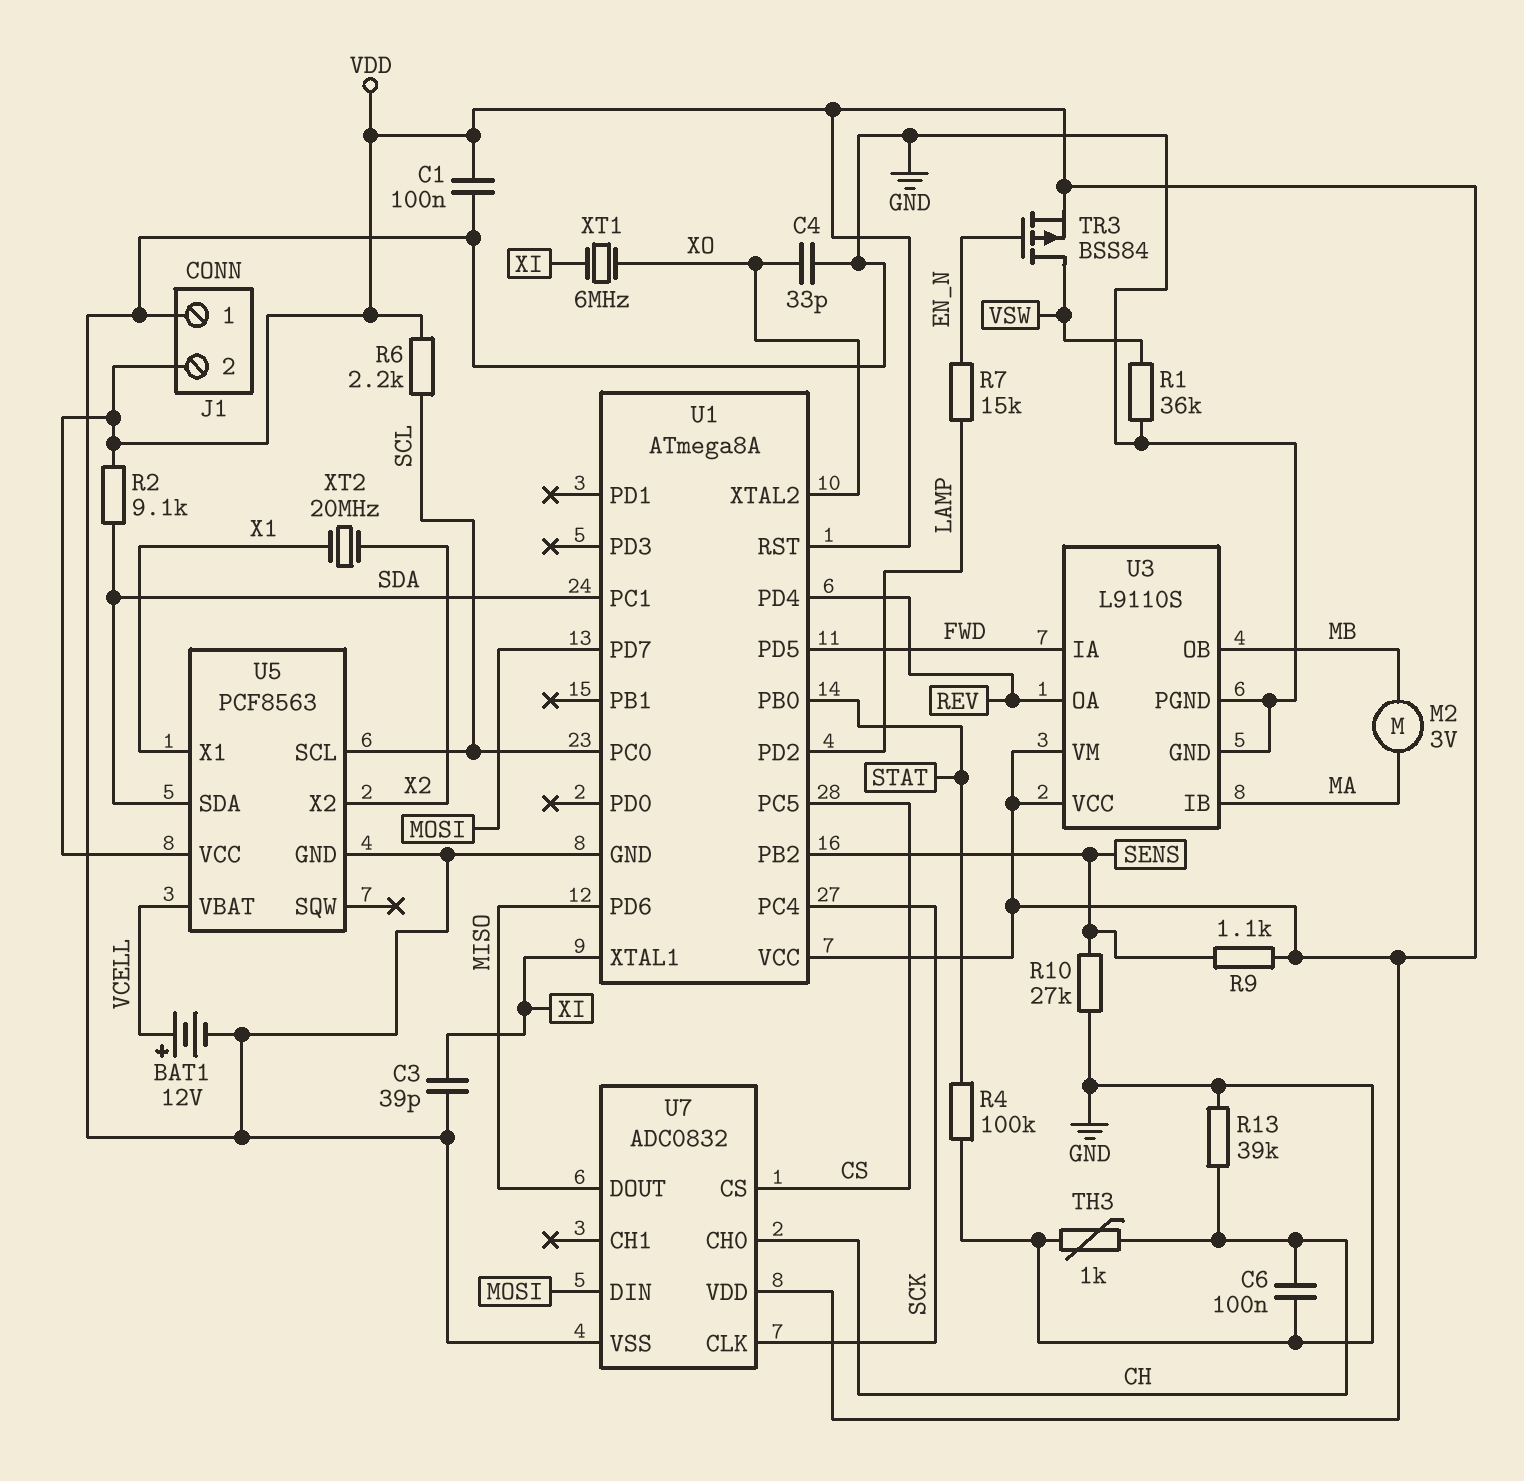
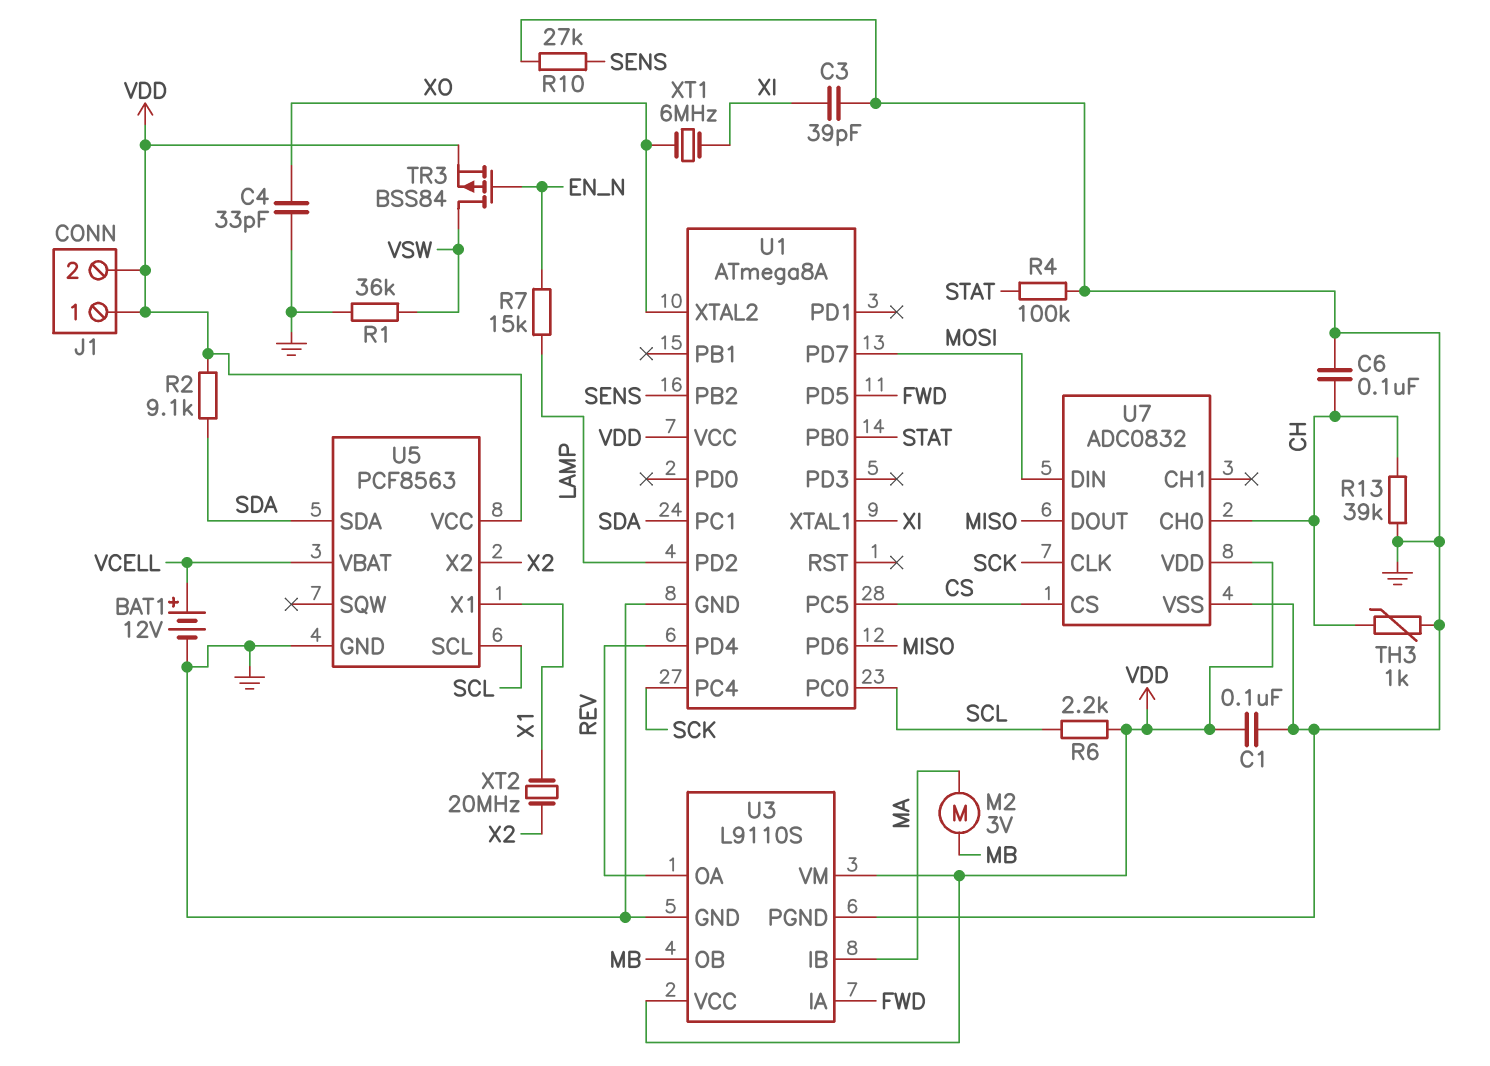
J1 pin 1: GND -> VDD
R9: 1.1k (SENS, VDD) -> none
U1 pin RST: VDD -> none

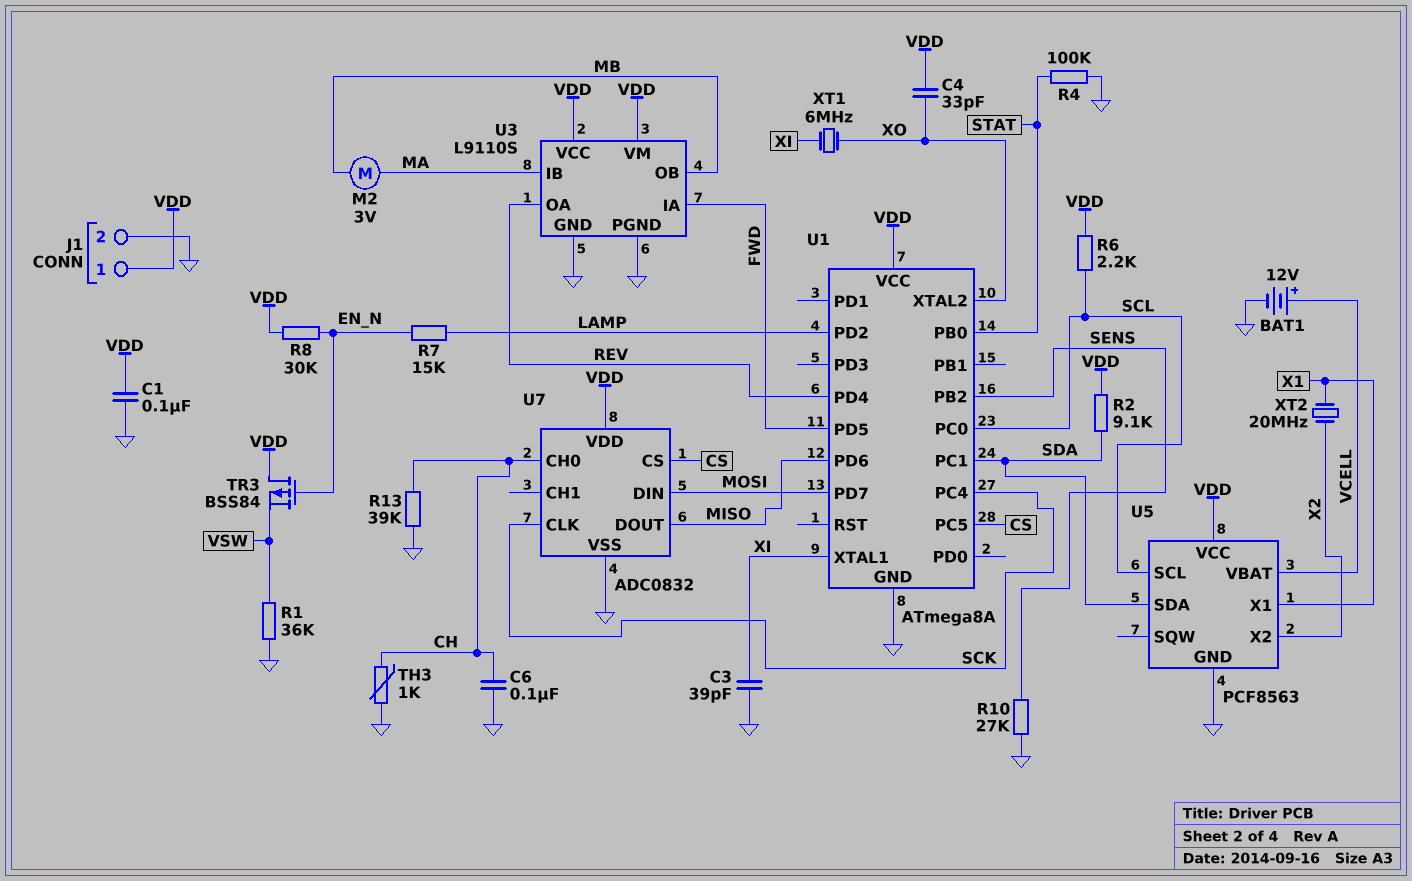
C4: 33pF (GND, XO) -> 33pF (VDD, XO)
J1 pin 2: VDD -> GND
R8: none -> 30k (EN_N, VDD)
TR3: PMOS BSS84 (G EN_N, D VSW, S VDD) -> PMOS BSS84 (G EN_N, D VDD, S VSW)

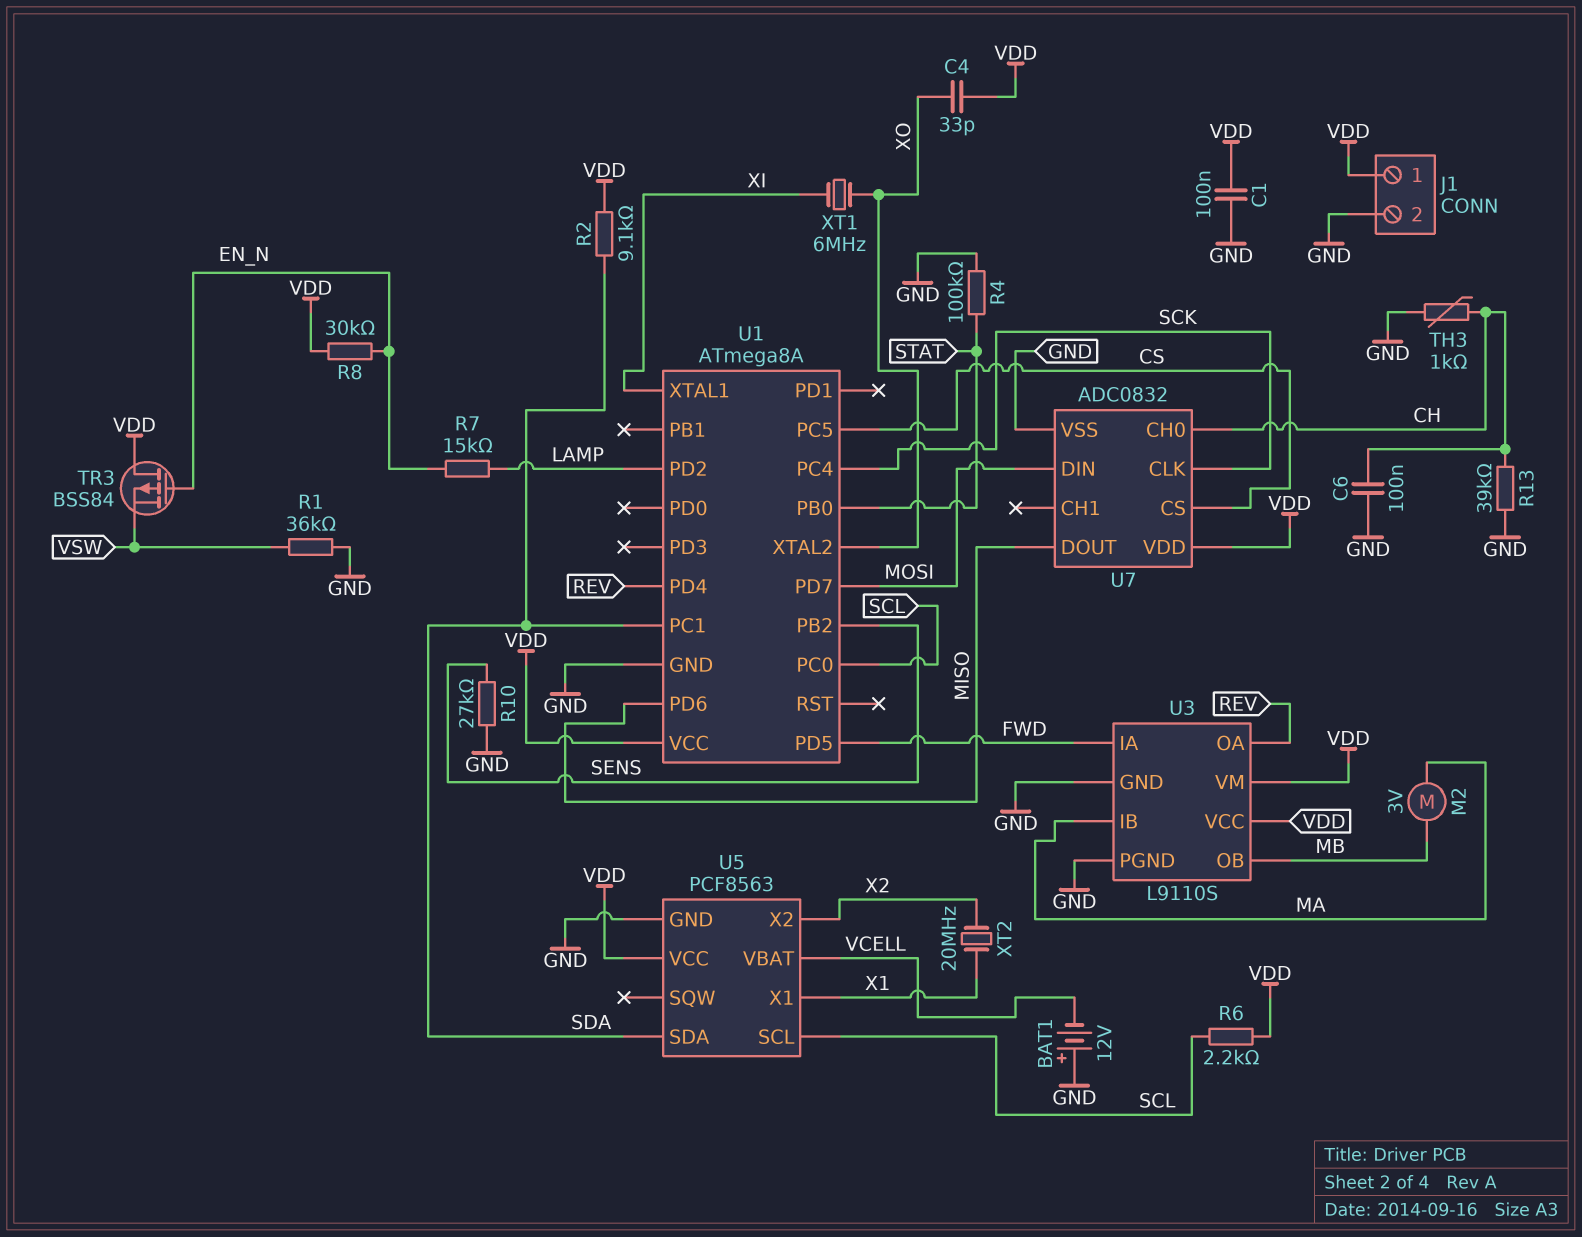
BAT1: 12V (plus VCELL, minus GND) -> 12V (plus GND, minus VCELL)
C3: 39pF (GND, XI) -> none

